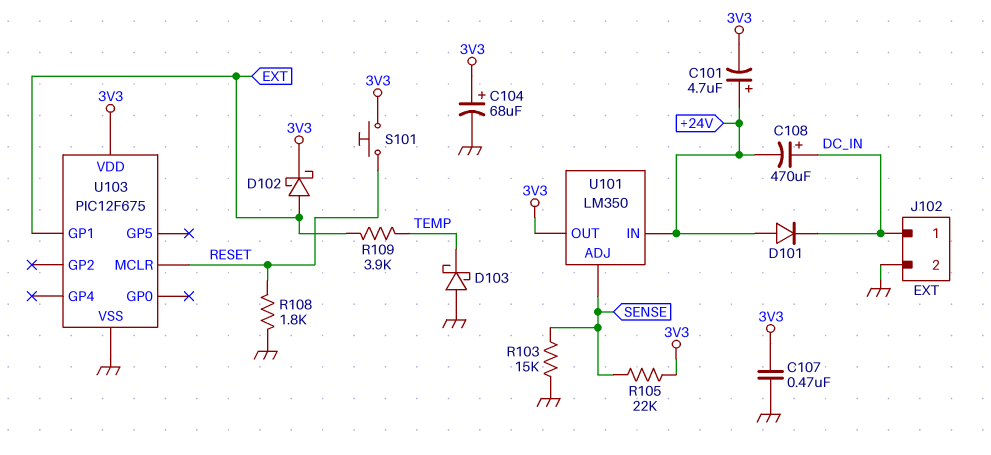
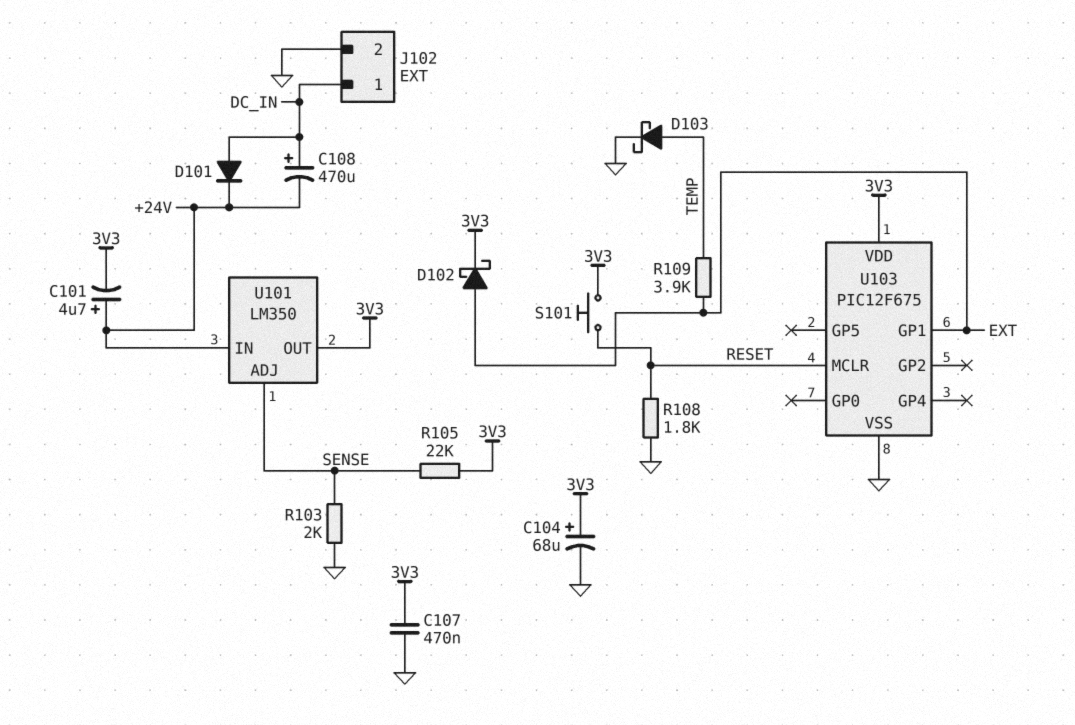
D101: diode (A +24V, K DC_IN) -> diode (A DC_IN, K +24V)
D103: schottky (A GND, K TEMP) -> schottky (A TEMP, K GND)
R103: 15k (GND, SENSE) -> 2k (GND, SENSE)

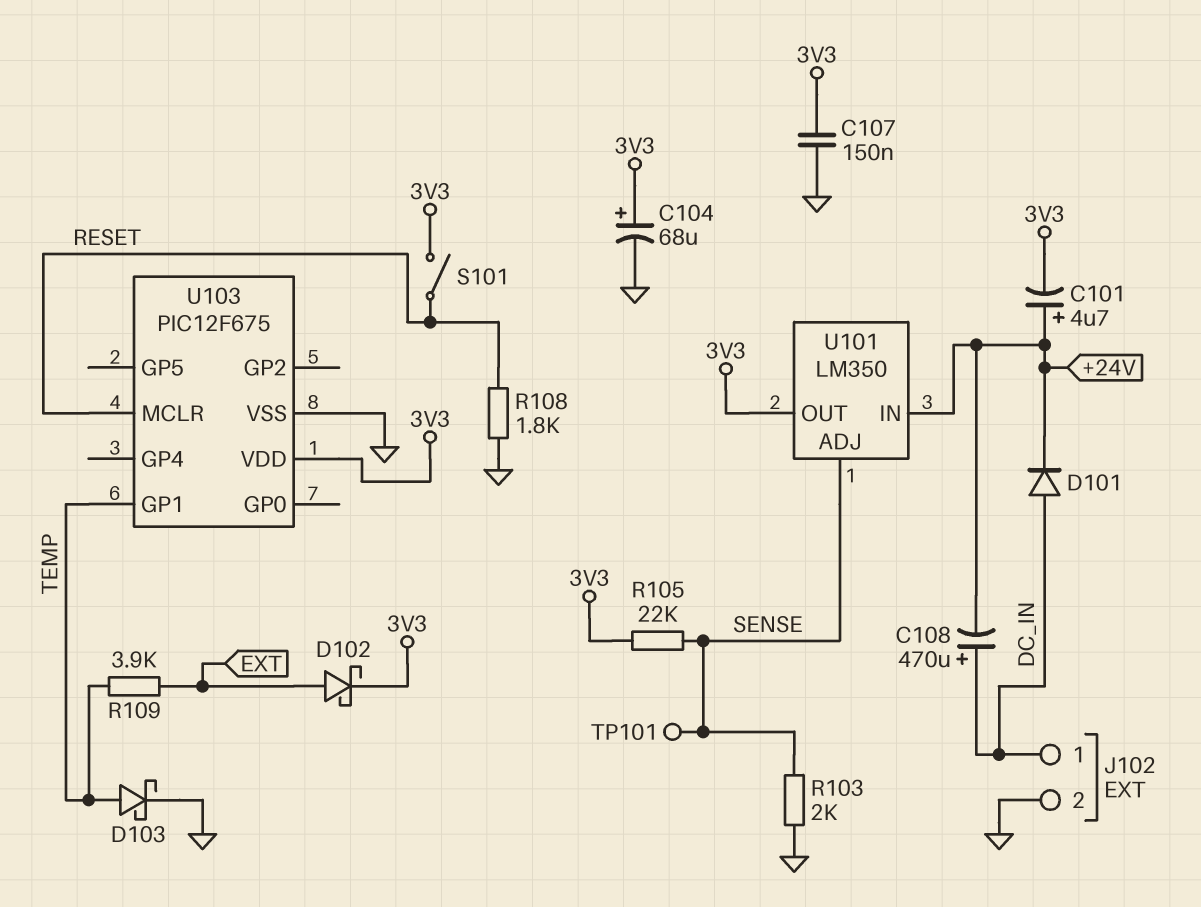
C107: 470nF (3V3, GND) -> 150nF (3V3, GND)
S101: button (3V3, RESET) -> switch (3V3, RESET)
TP101: none -> test point (SENSE)
U103 pin GP1: EXT -> TEMP

